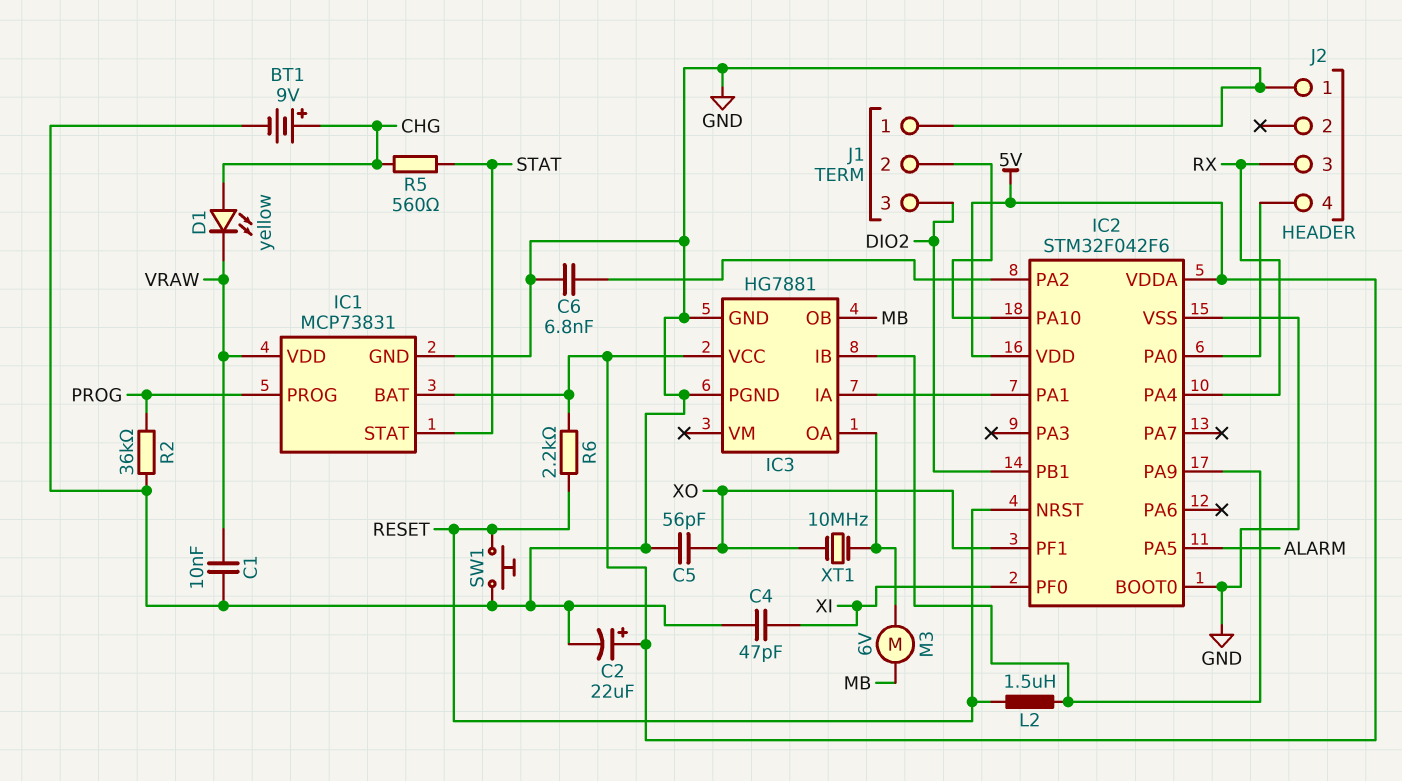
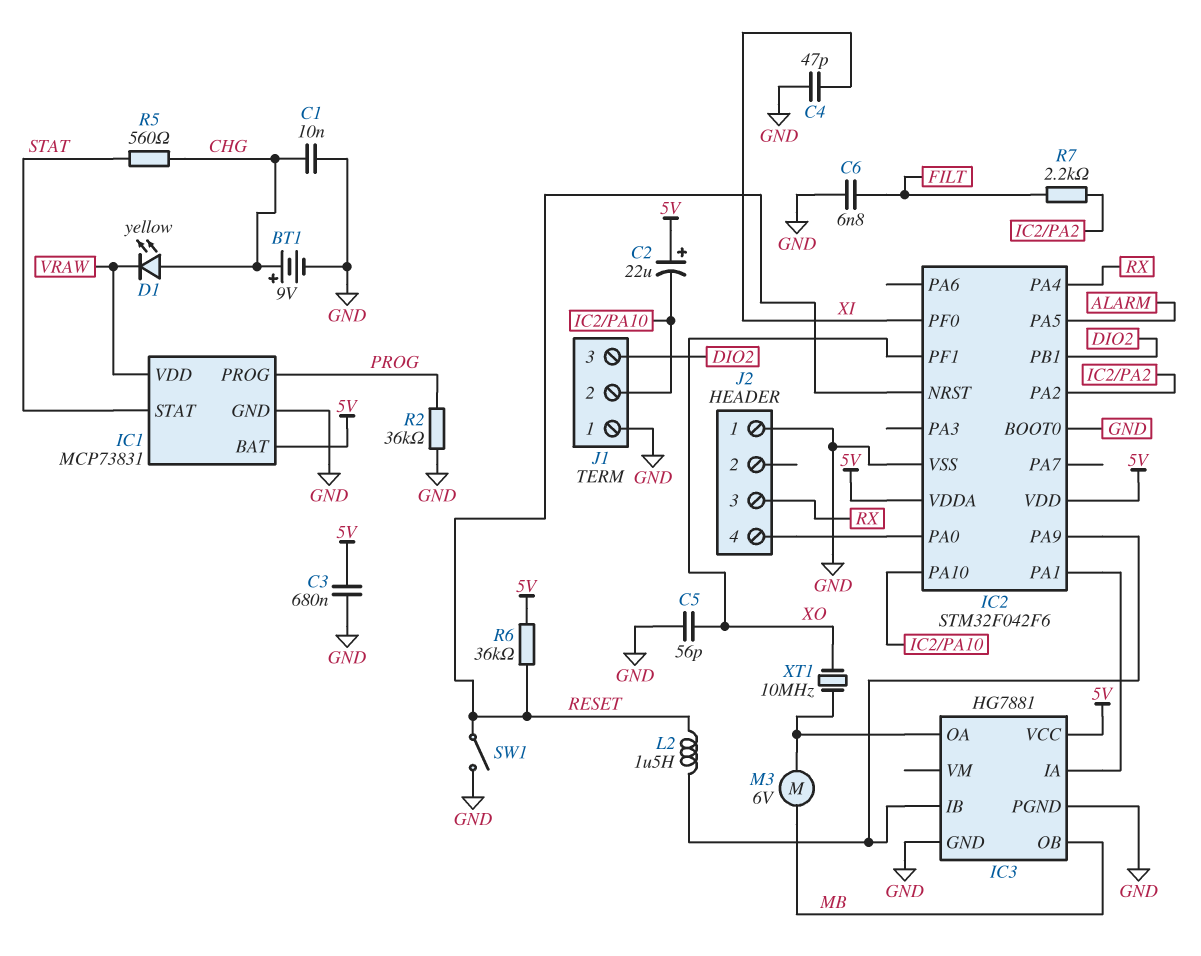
C1: 10nF (GND, VRAW) -> 10nF (CHG, GND)
C2: 22uF (plus 5V, minus GND) -> 22uF (plus 5V, minus IC2/PA10)
C3: none -> 680nF (5V, GND)
C6: 6.8nF (GND, IC2/PA2) -> 6.8nF (FILT, GND)
R6: 2.2k (5V, RESET) -> 36k (5V, RESET)
R7: none -> 2.2k (FILT, IC2/PA2)
SW1: button (GND, RESET) -> switch (GND, RESET)

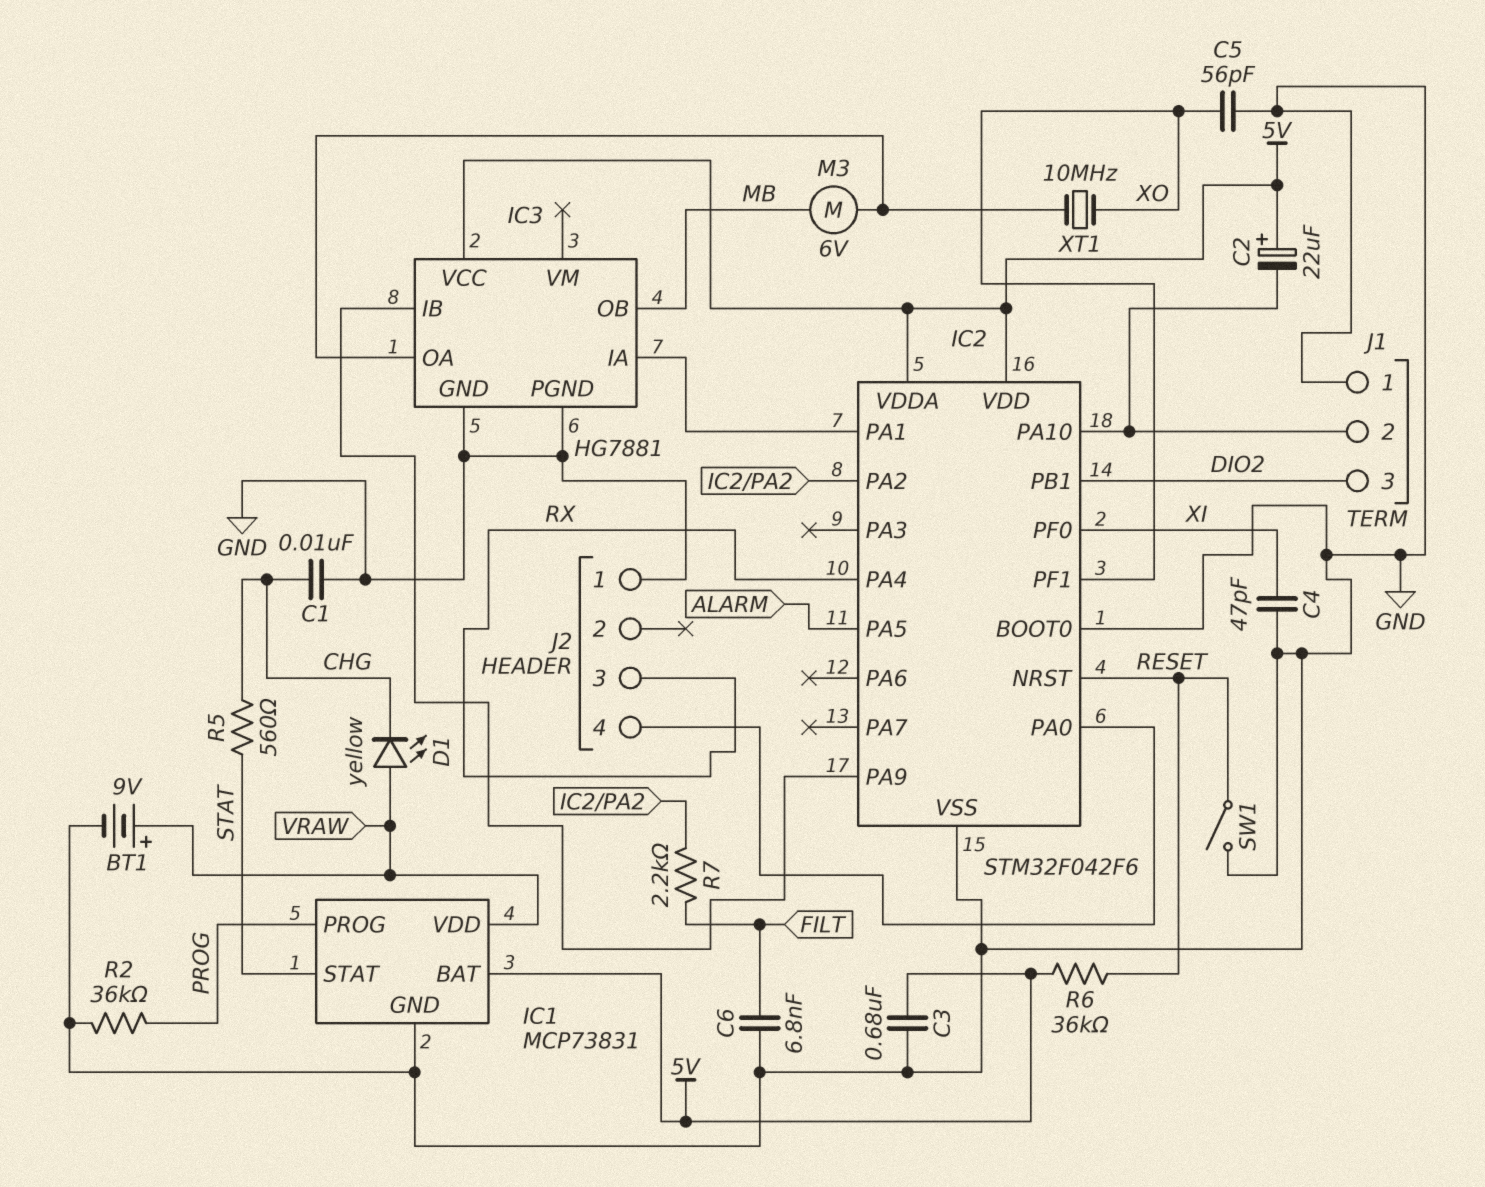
BT1: 9V (plus CHG, minus GND) -> 9V (plus VRAW, minus GND)
D1: LED yellow (A CHG, K VRAW) -> LED yellow (A VRAW, K CHG)
L2: 1.5uH (IC2/PA9, RESET) -> none

